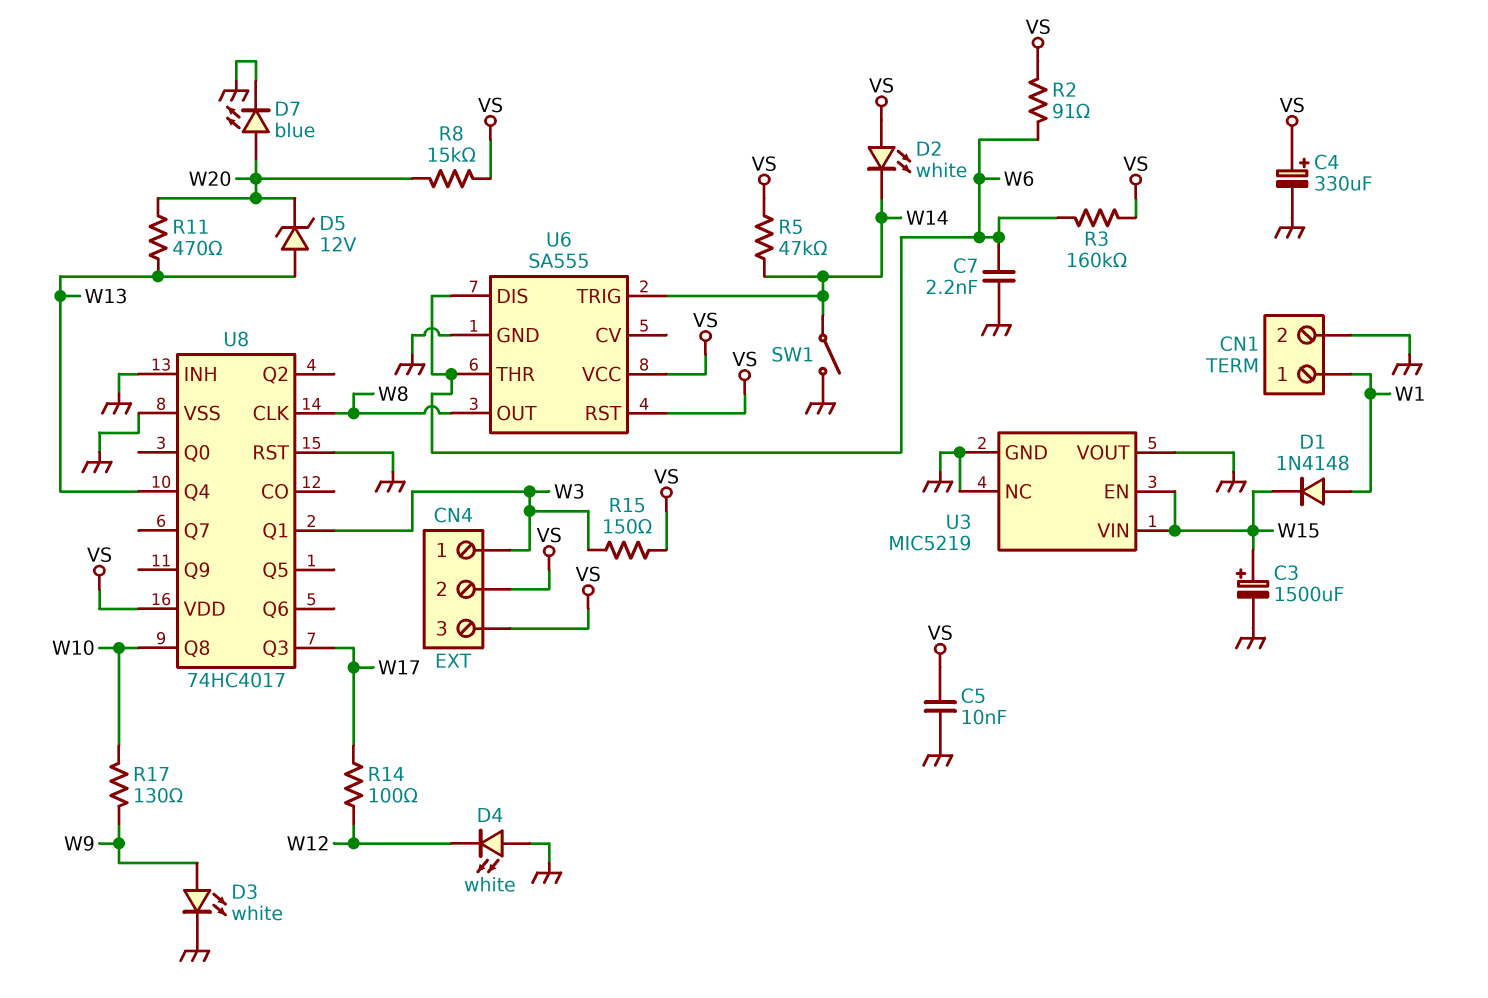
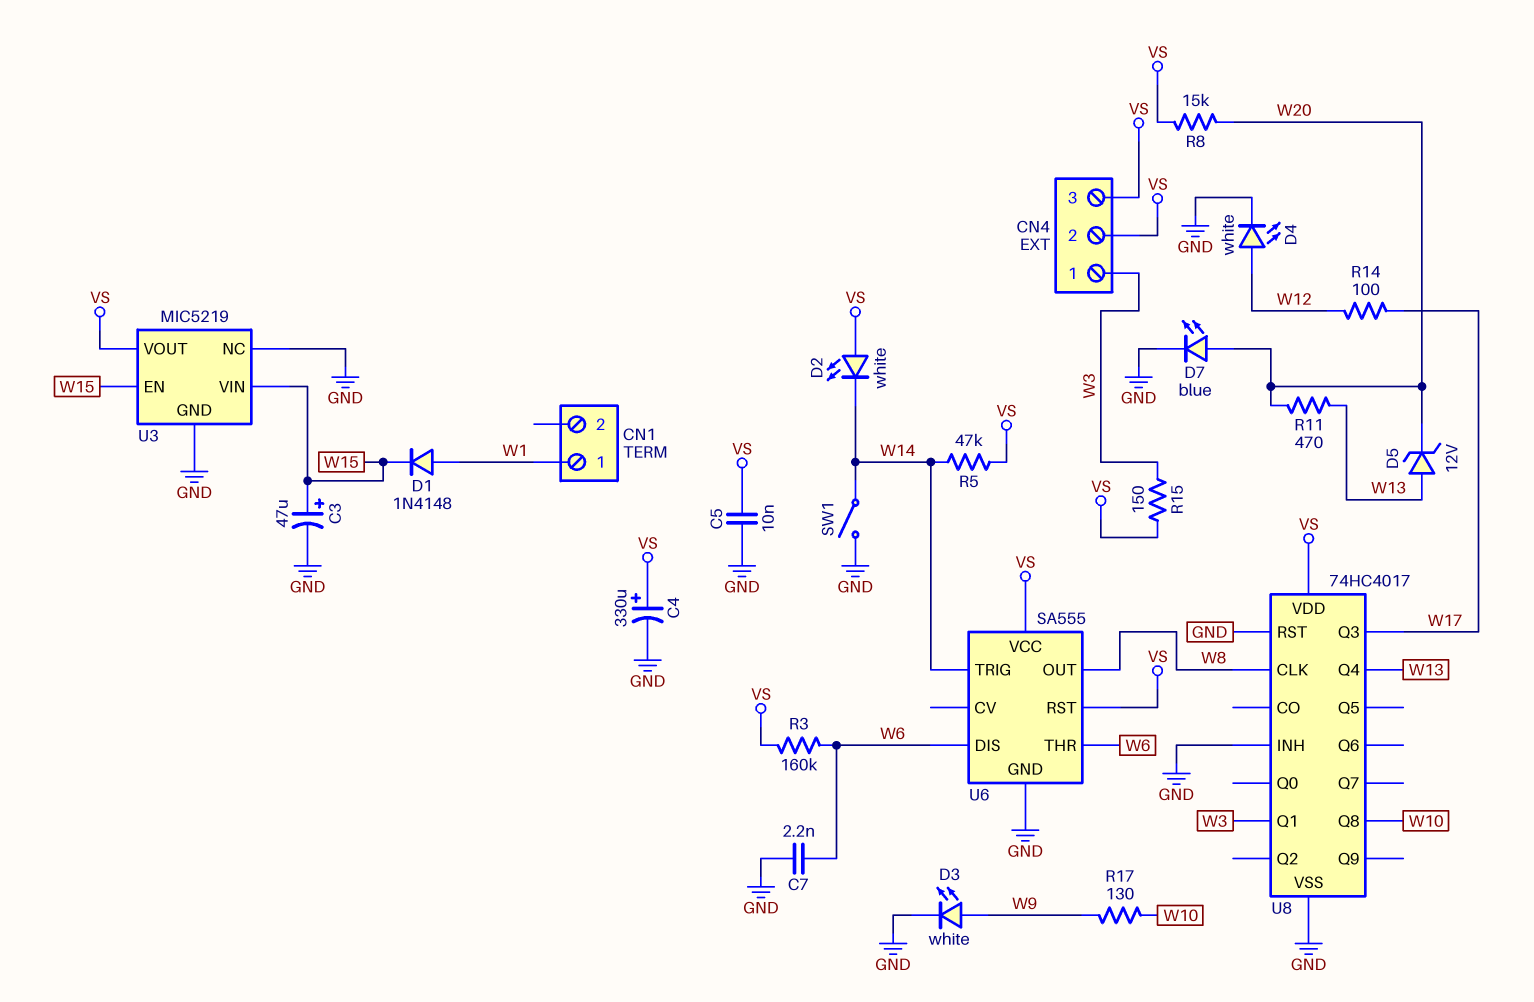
C3: 1500uF (plus W15, minus GND) -> 47uF (plus W15, minus GND)
CN1 pin 2: GND -> none
D4: LED white (A GND, K W12) -> LED white (A W12, K GND)
R2: 91 (VS, W6) -> none
U3 pin VOUT: GND -> VS

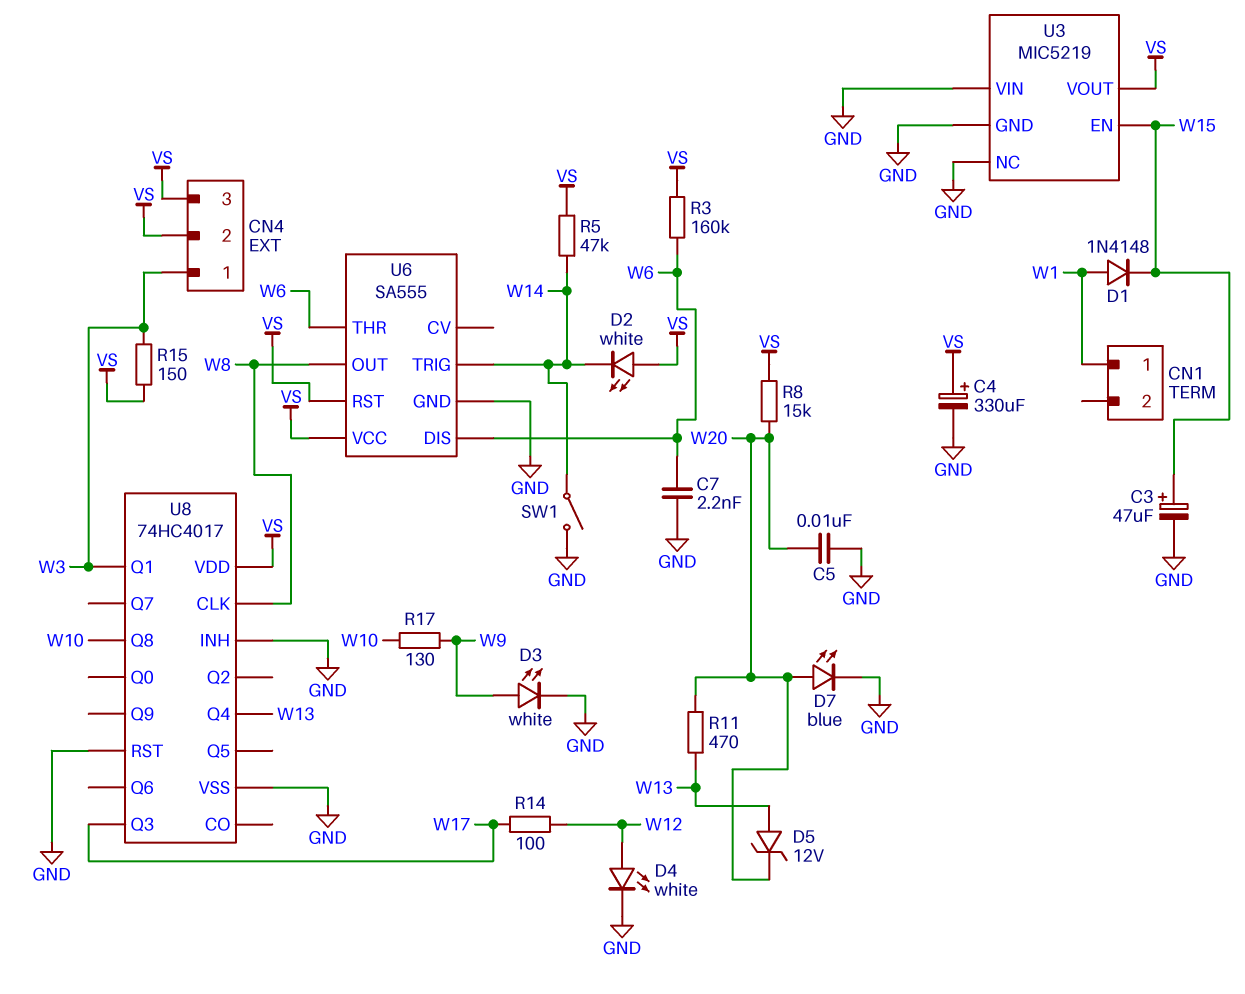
C5: 10nF (GND, VS) -> 10nF (GND, W20)
U3 pin VIN: W15 -> GND

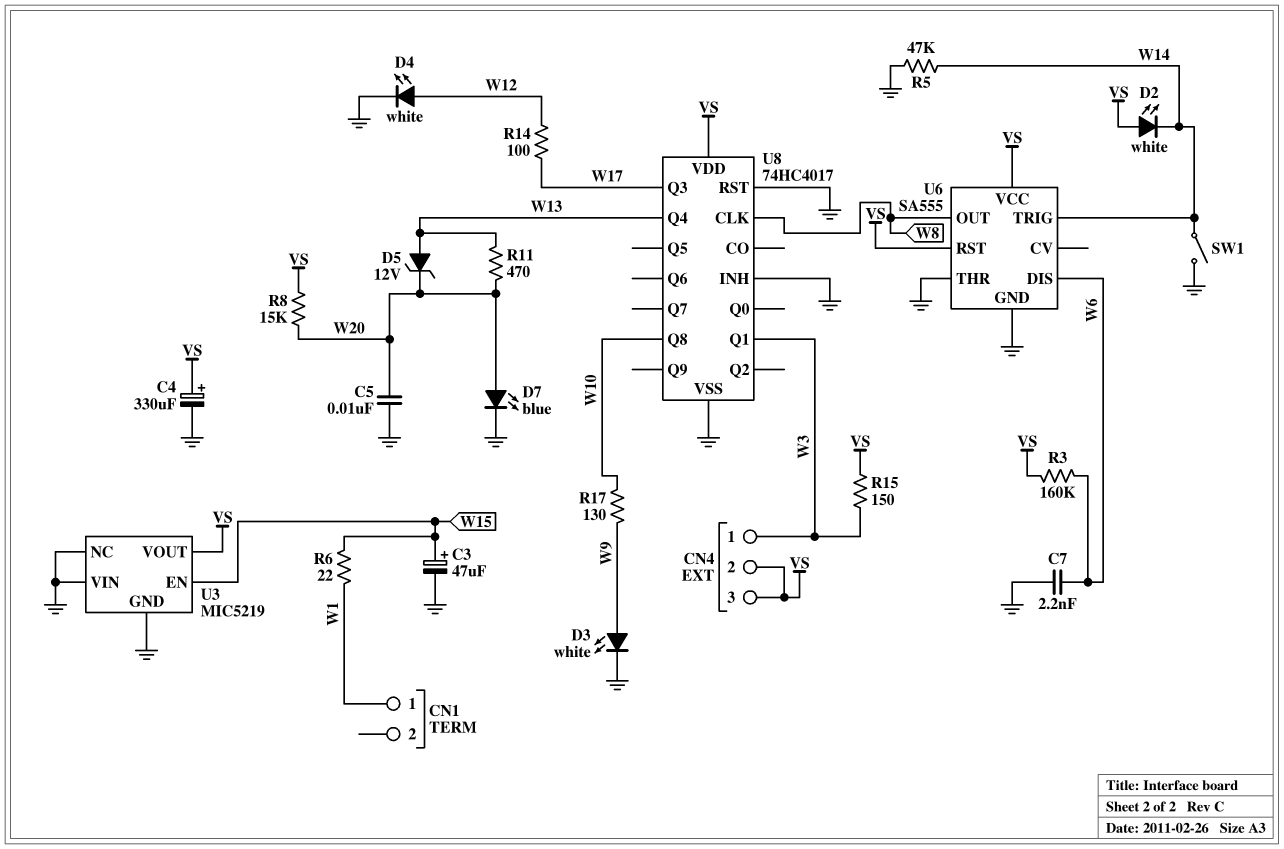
D1: diode 1N4148 (A W1, K W15) -> none
R5: 47k (VS, W14) -> 47k (GND, W14)
R6: none -> 22 (W1, W15)
U6 pin THR: W6 -> GND

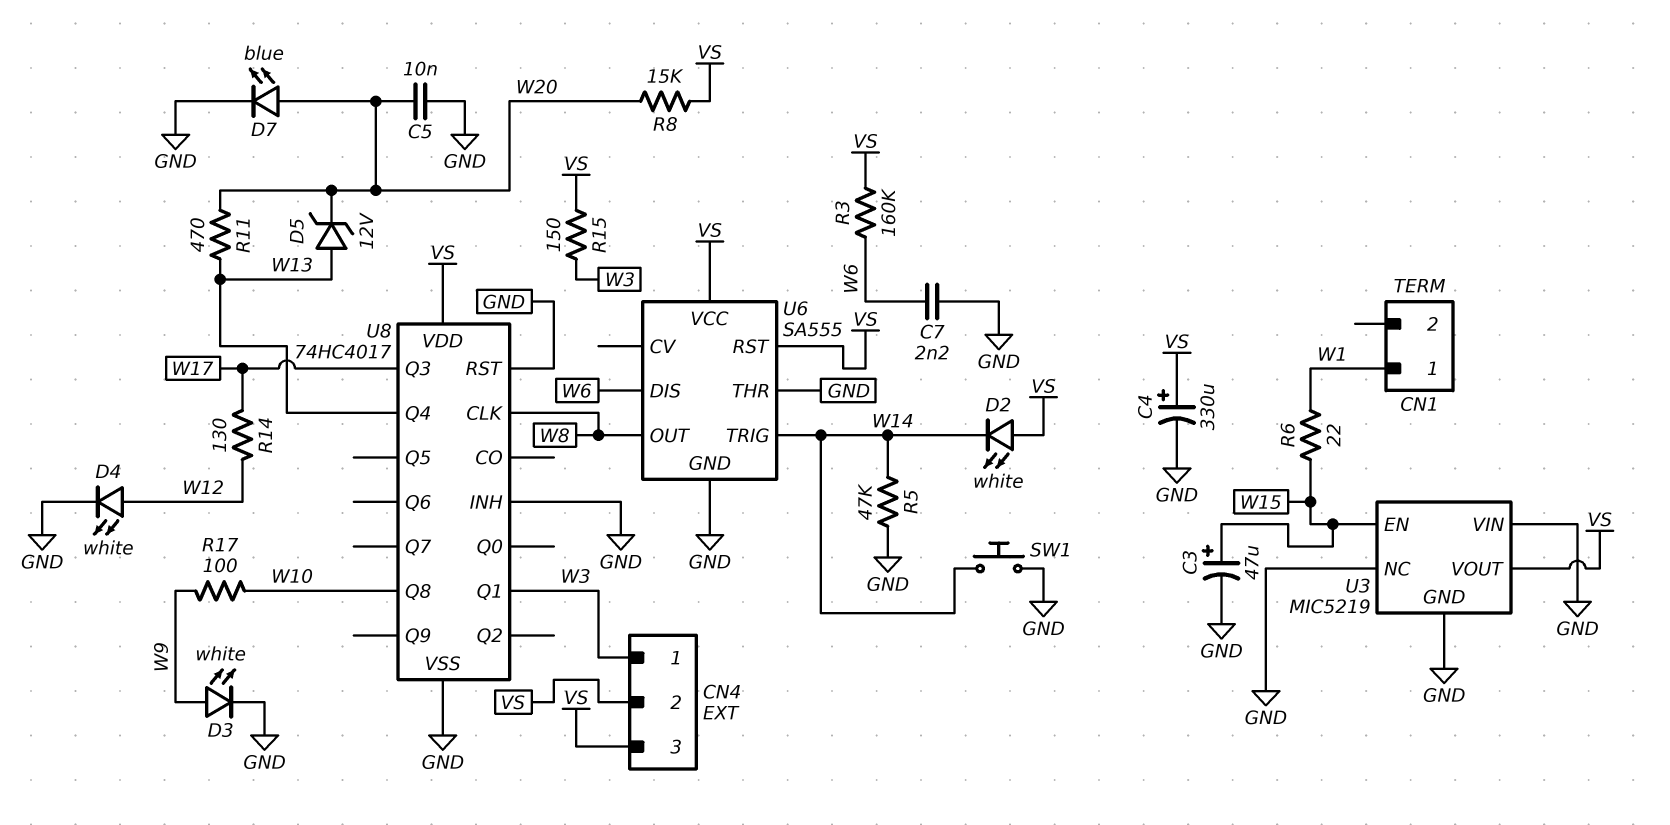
R14: 100 (W12, W17) -> 130 (W12, W17)
R17: 130 (W9, W10) -> 100 (W9, W10)
SW1: switch (GND, W14) -> button (GND, W14)

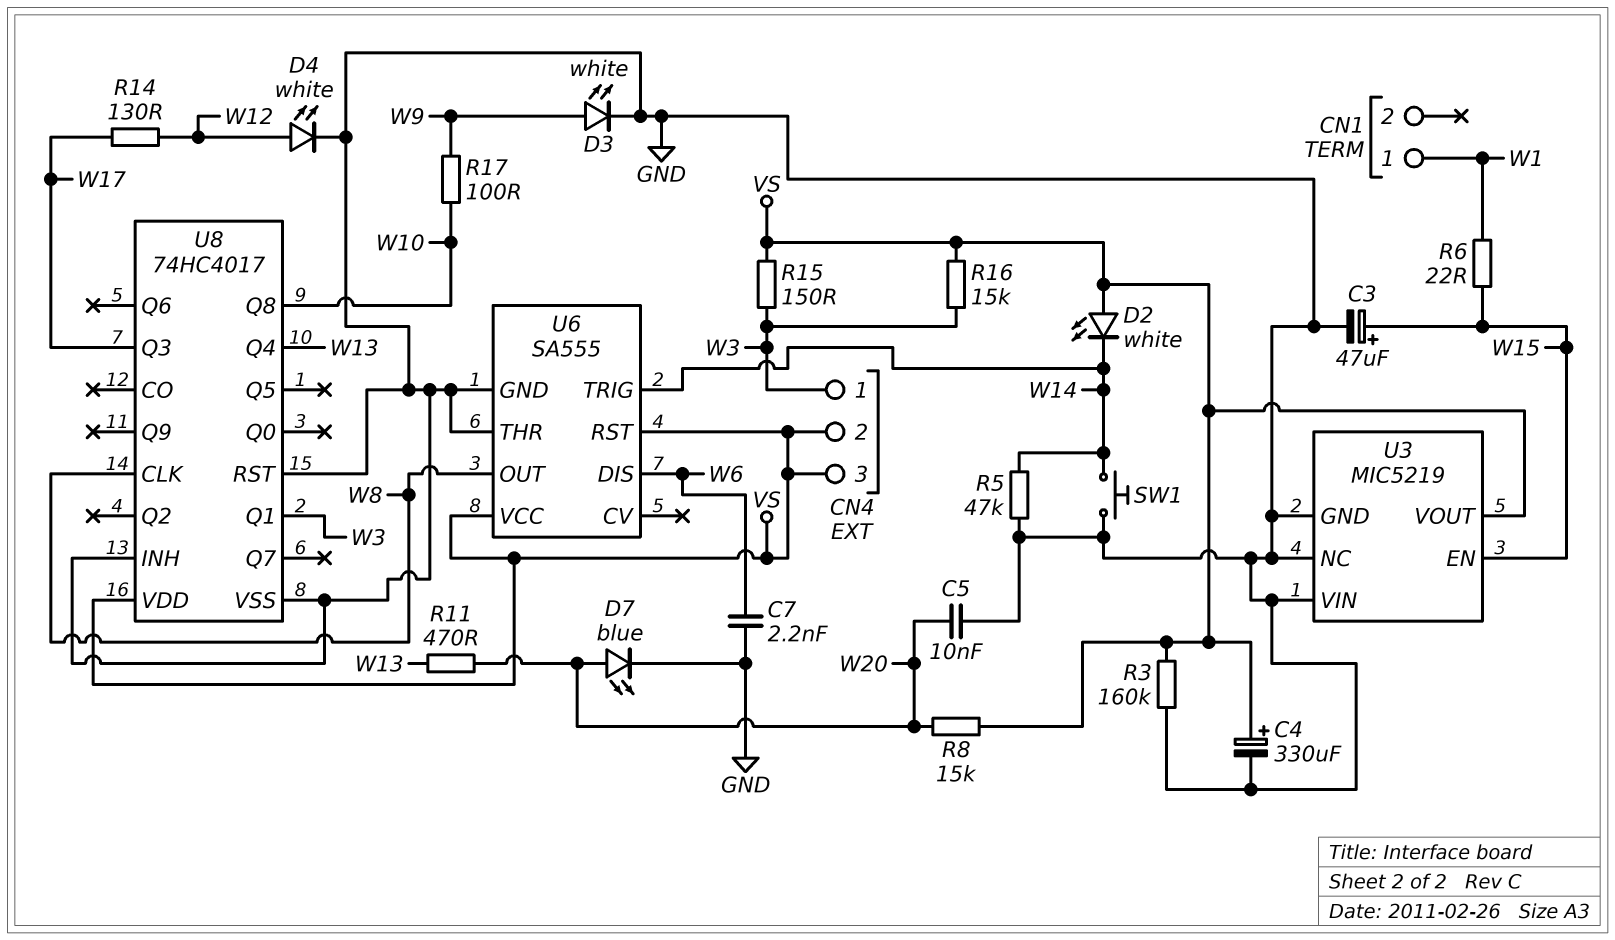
D5: zener 12V (A W13, K W20) -> none
R3: 160k (VS, W6) -> 160k (GND, VS)
R16: none -> 15k (VS, W3)

